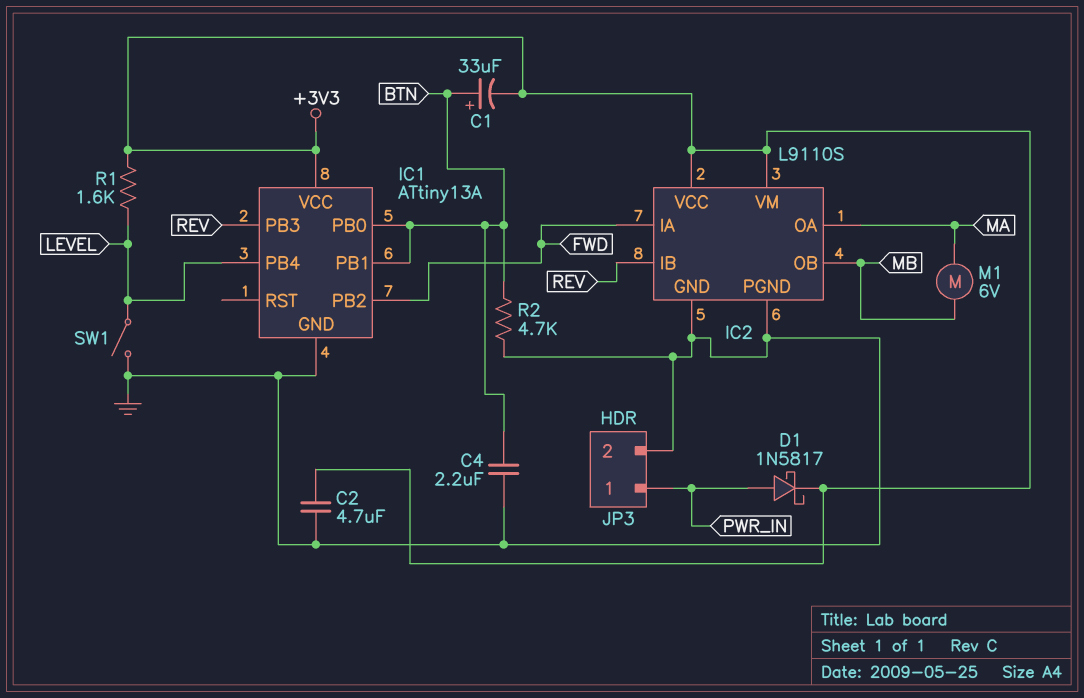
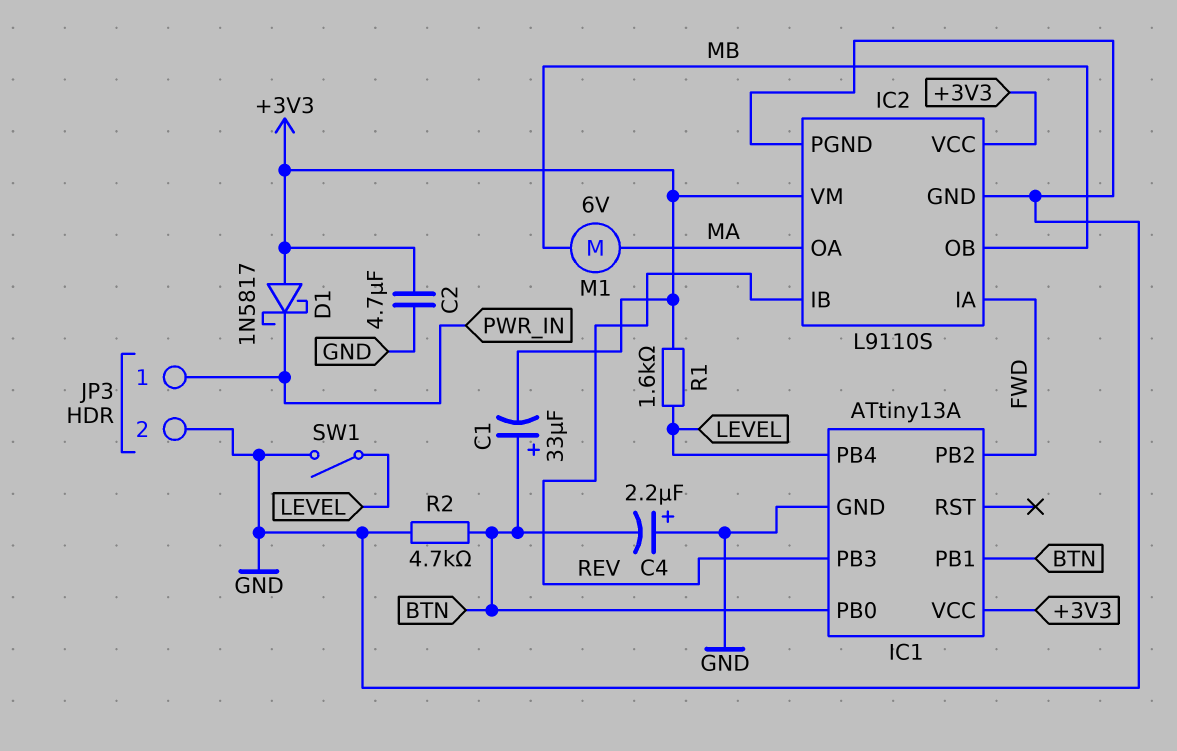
C4: 2.2uF (BTN, GND) -> 2.2uF (plus GND, minus BTN)
D1: schottky 1N5817 (A PWR_IN, K +3V3) -> schottky 1N5817 (A +3V3, K PWR_IN)

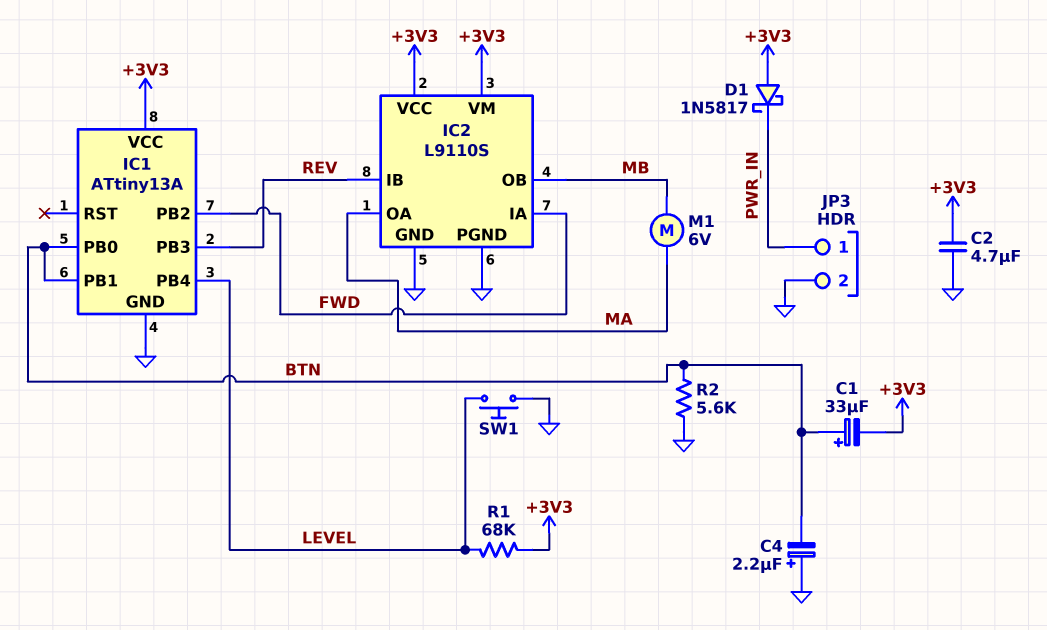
R1: 1.6k (+3V3, LEVEL) -> 68k (+3V3, LEVEL)
R2: 4.7k (BTN, GND) -> 5.6k (BTN, GND)
SW1: switch (GND, LEVEL) -> button (GND, LEVEL)

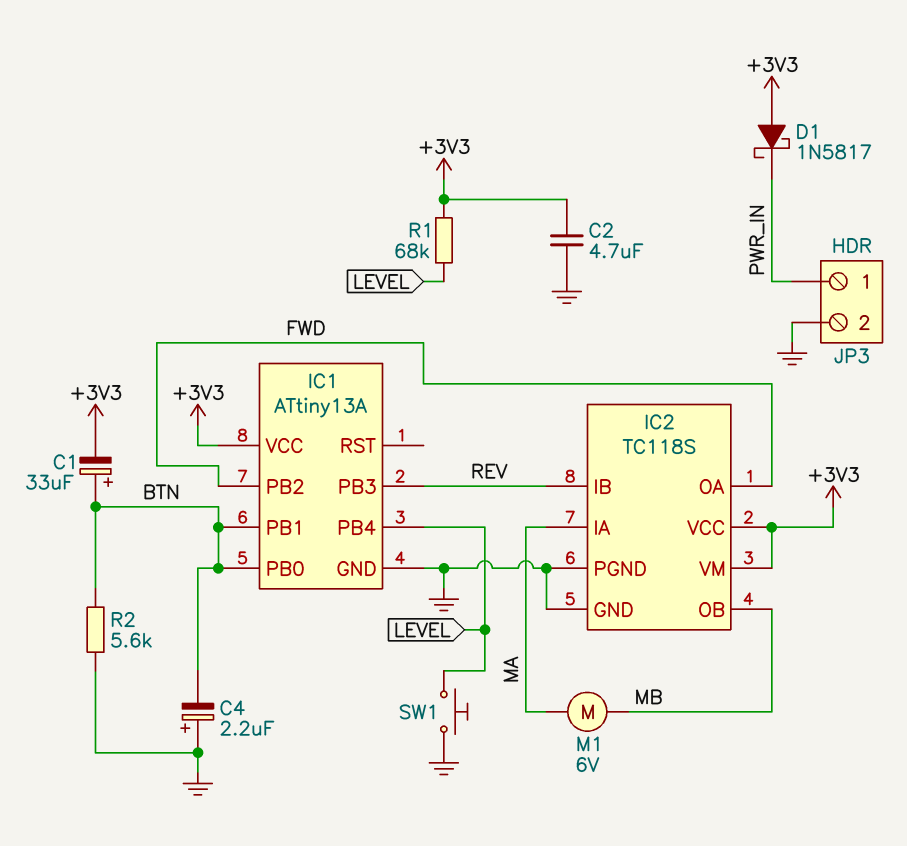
IC2: L9110S -> TC118S
IC2 pin IA: FWD -> MA
IC2 pin OA: MA -> FWD

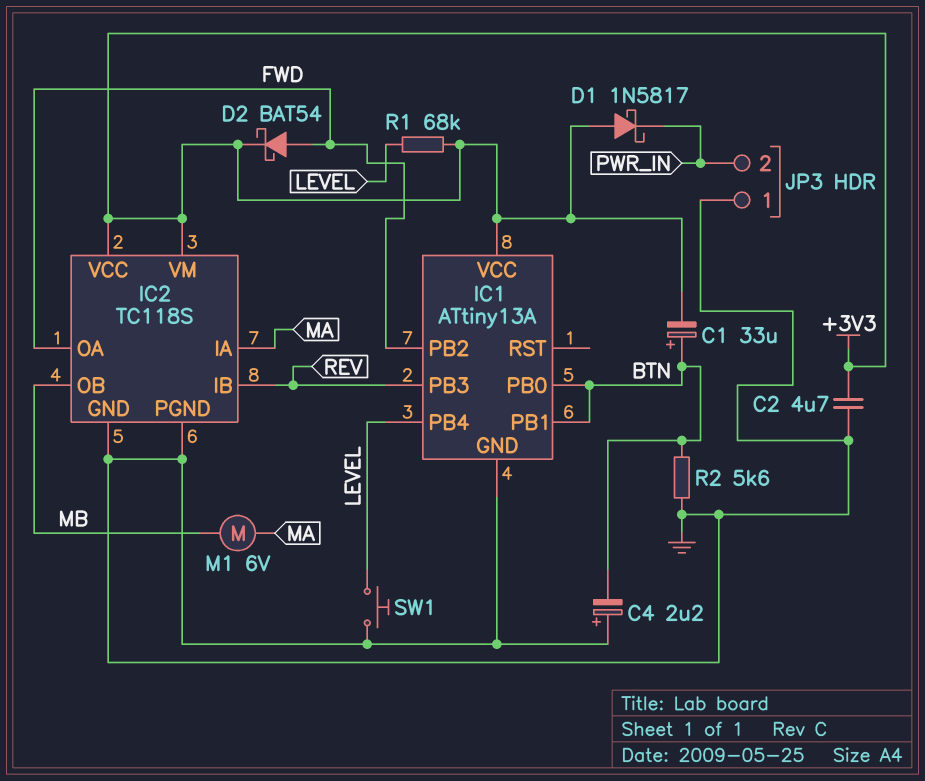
D2: none -> schottky BAT54 (A FWD, K +3V3)
JP3 pin 1: PWR_IN -> GND
JP3 pin 2: GND -> PWR_IN

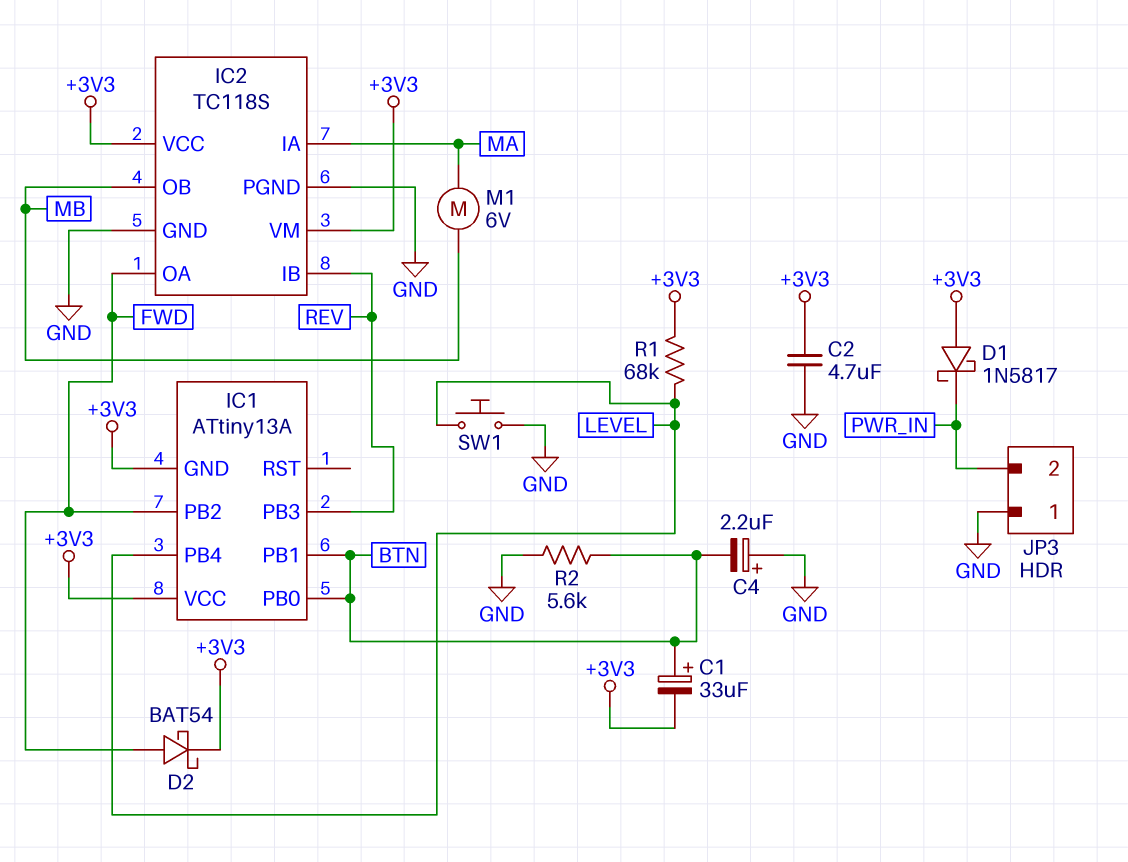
IC1 pin GND: GND -> +3V3

